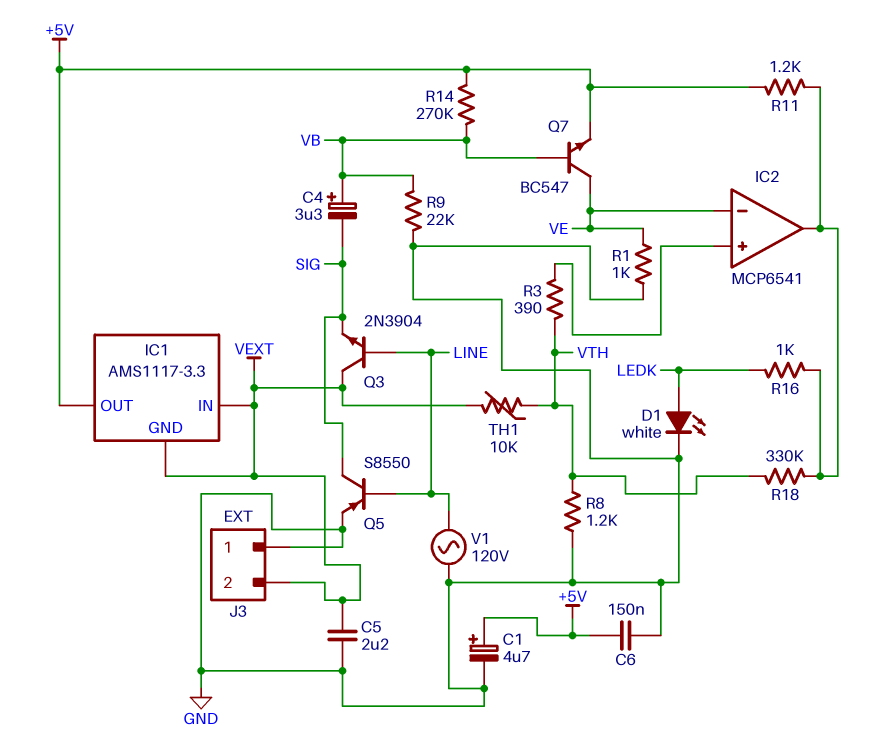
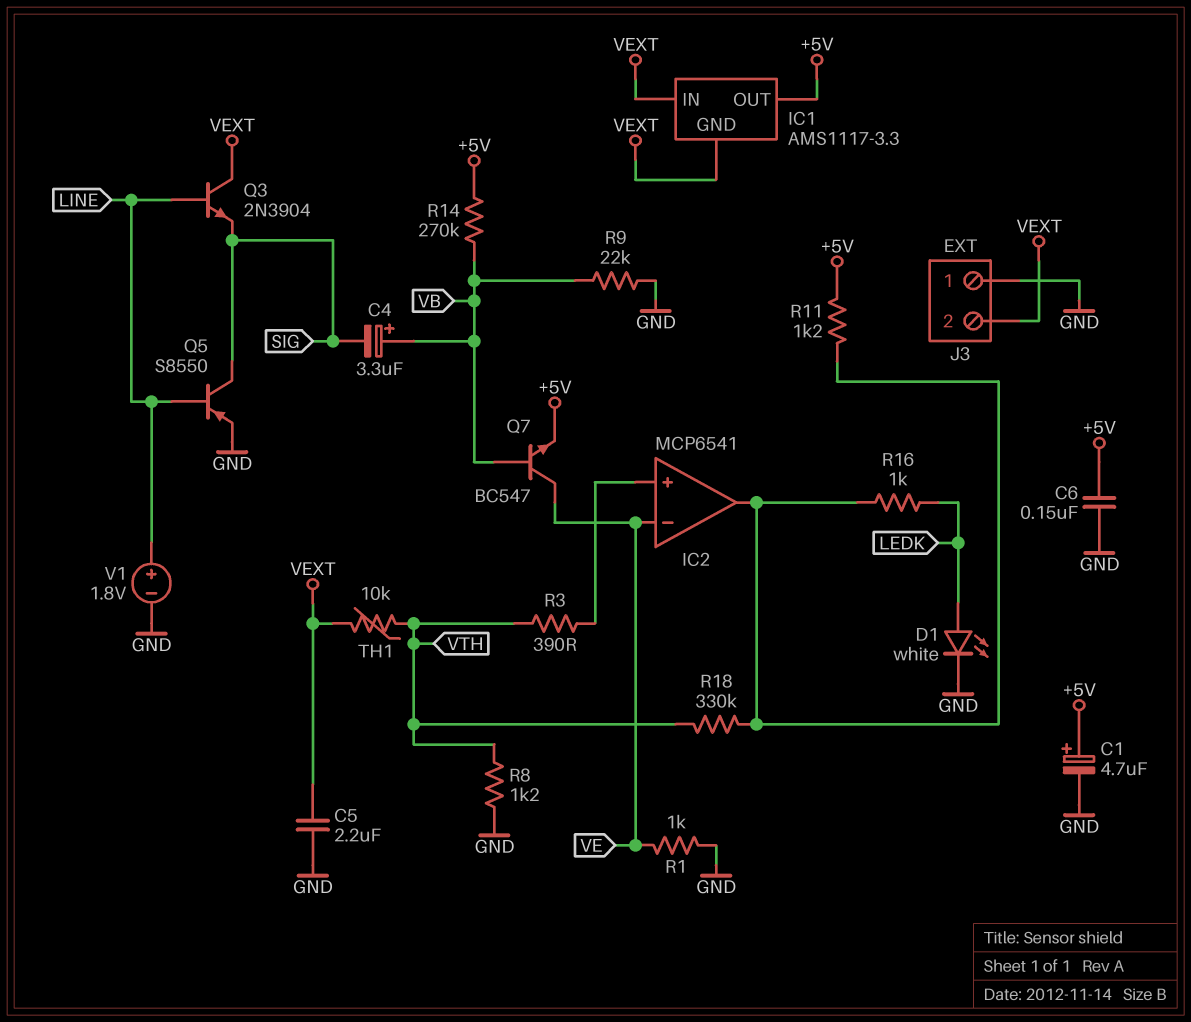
V1: AC 120V (GND, LINE) -> 1.8V (plus LINE, minus GND)

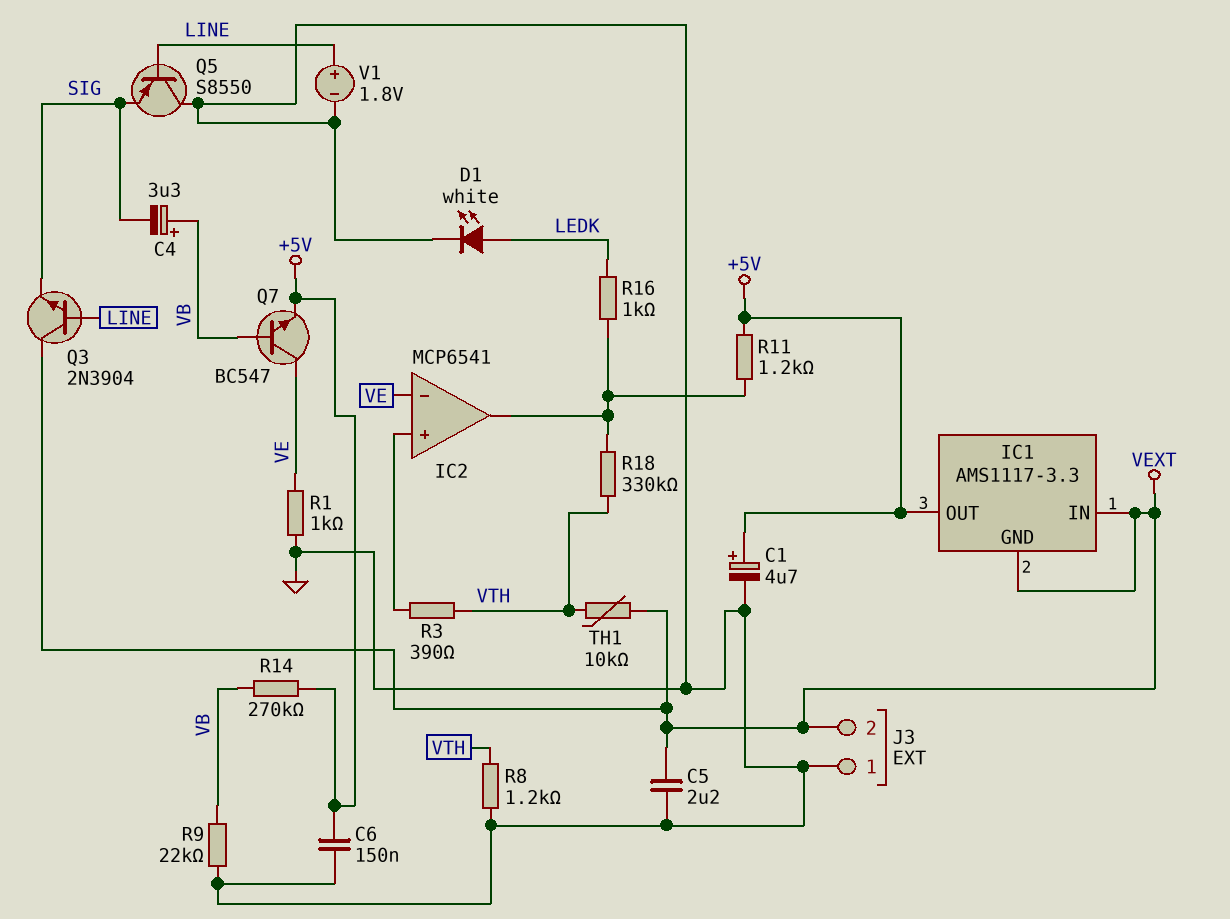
Q5: PNP S8550 (B LINE, C SIG, E GND) -> PNP S8550 (B LINE, C GND, E SIG)

